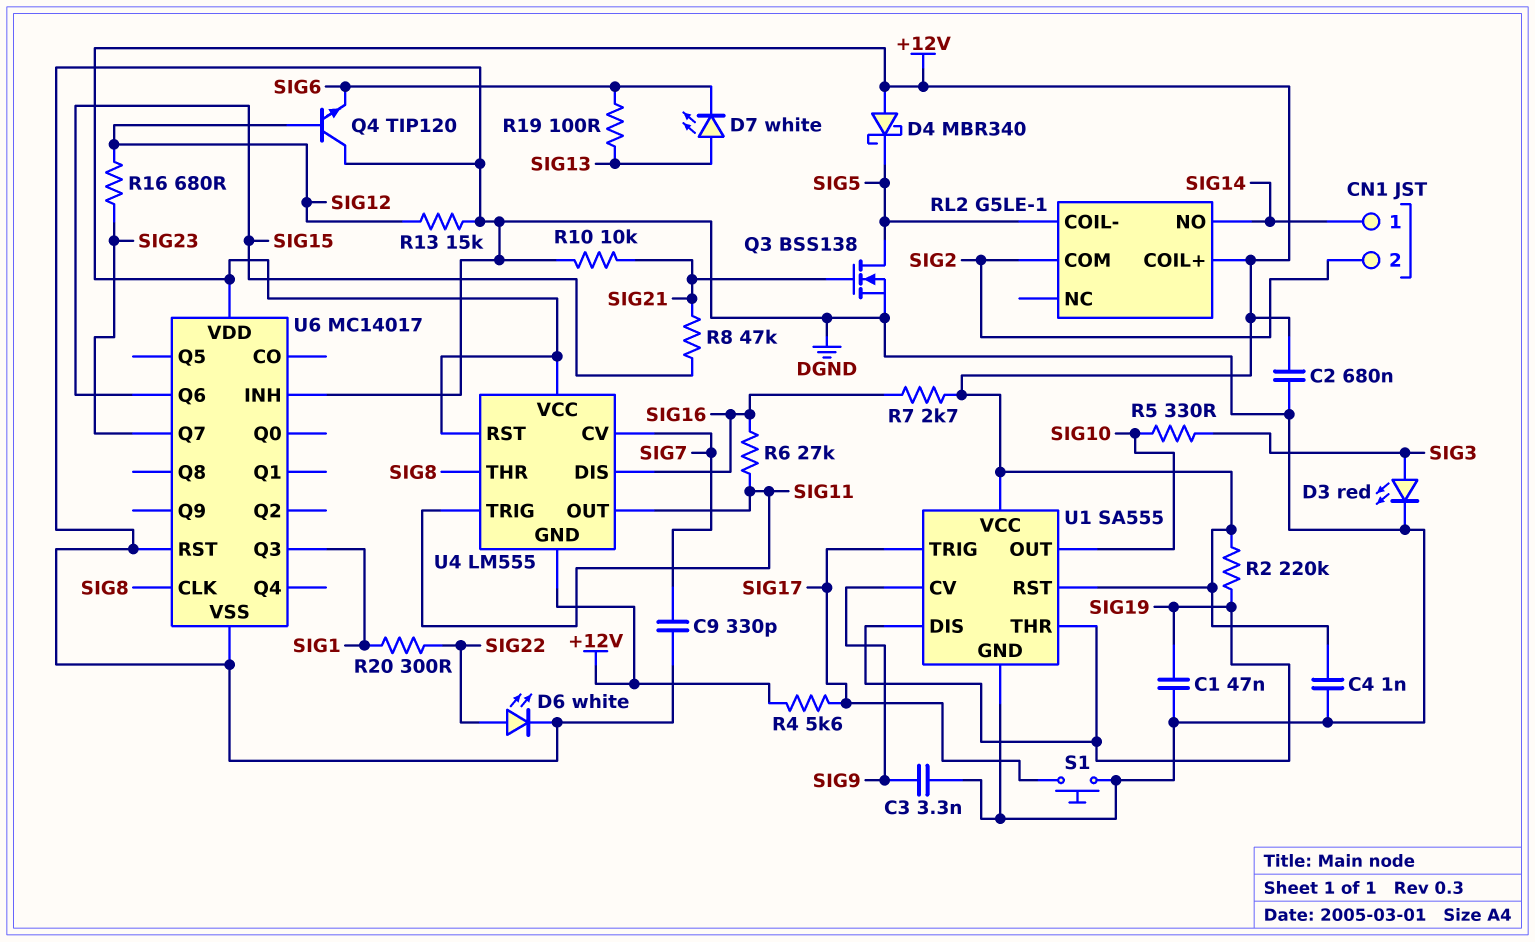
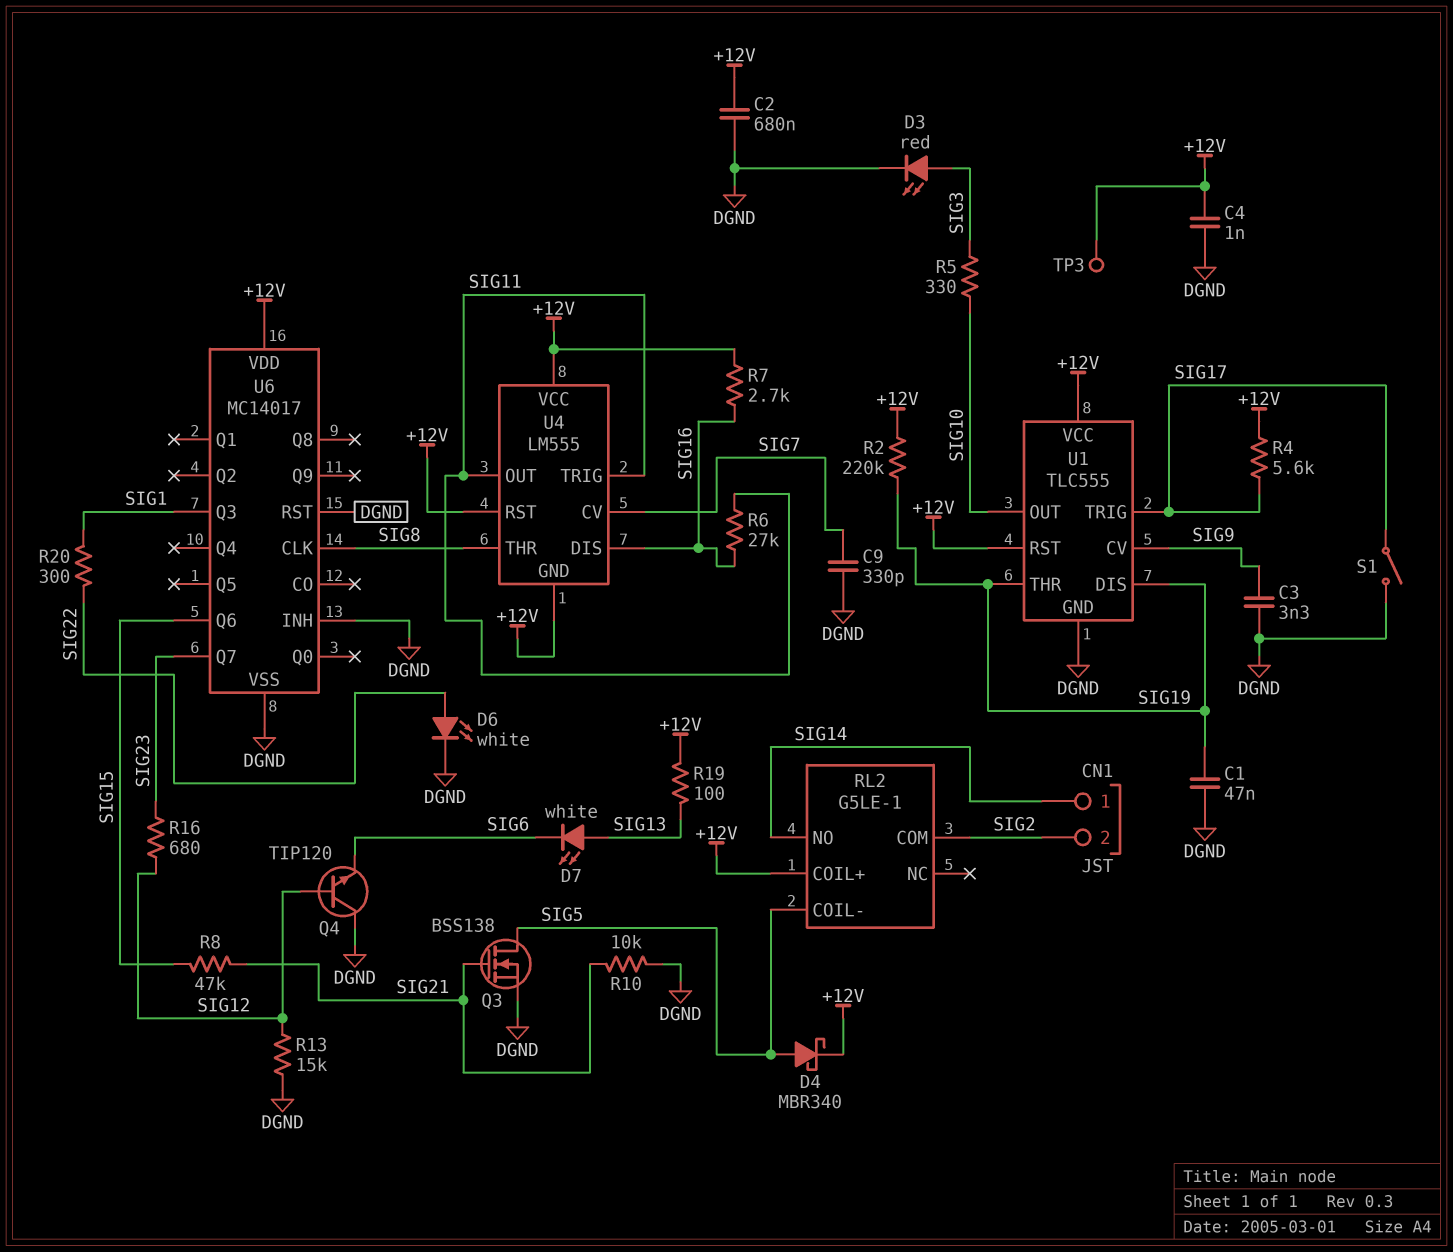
D4: schottky MBR340 (A +12V, K SIG5) -> schottky MBR340 (A SIG5, K +12V)
R19: 100 (SIG6, SIG13) -> 100 (+12V, SIG13)
S1: button (DGND, SIG17) -> switch (DGND, SIG17)
TP3: none -> test point (+12V)
U1: SA555 -> TLC555

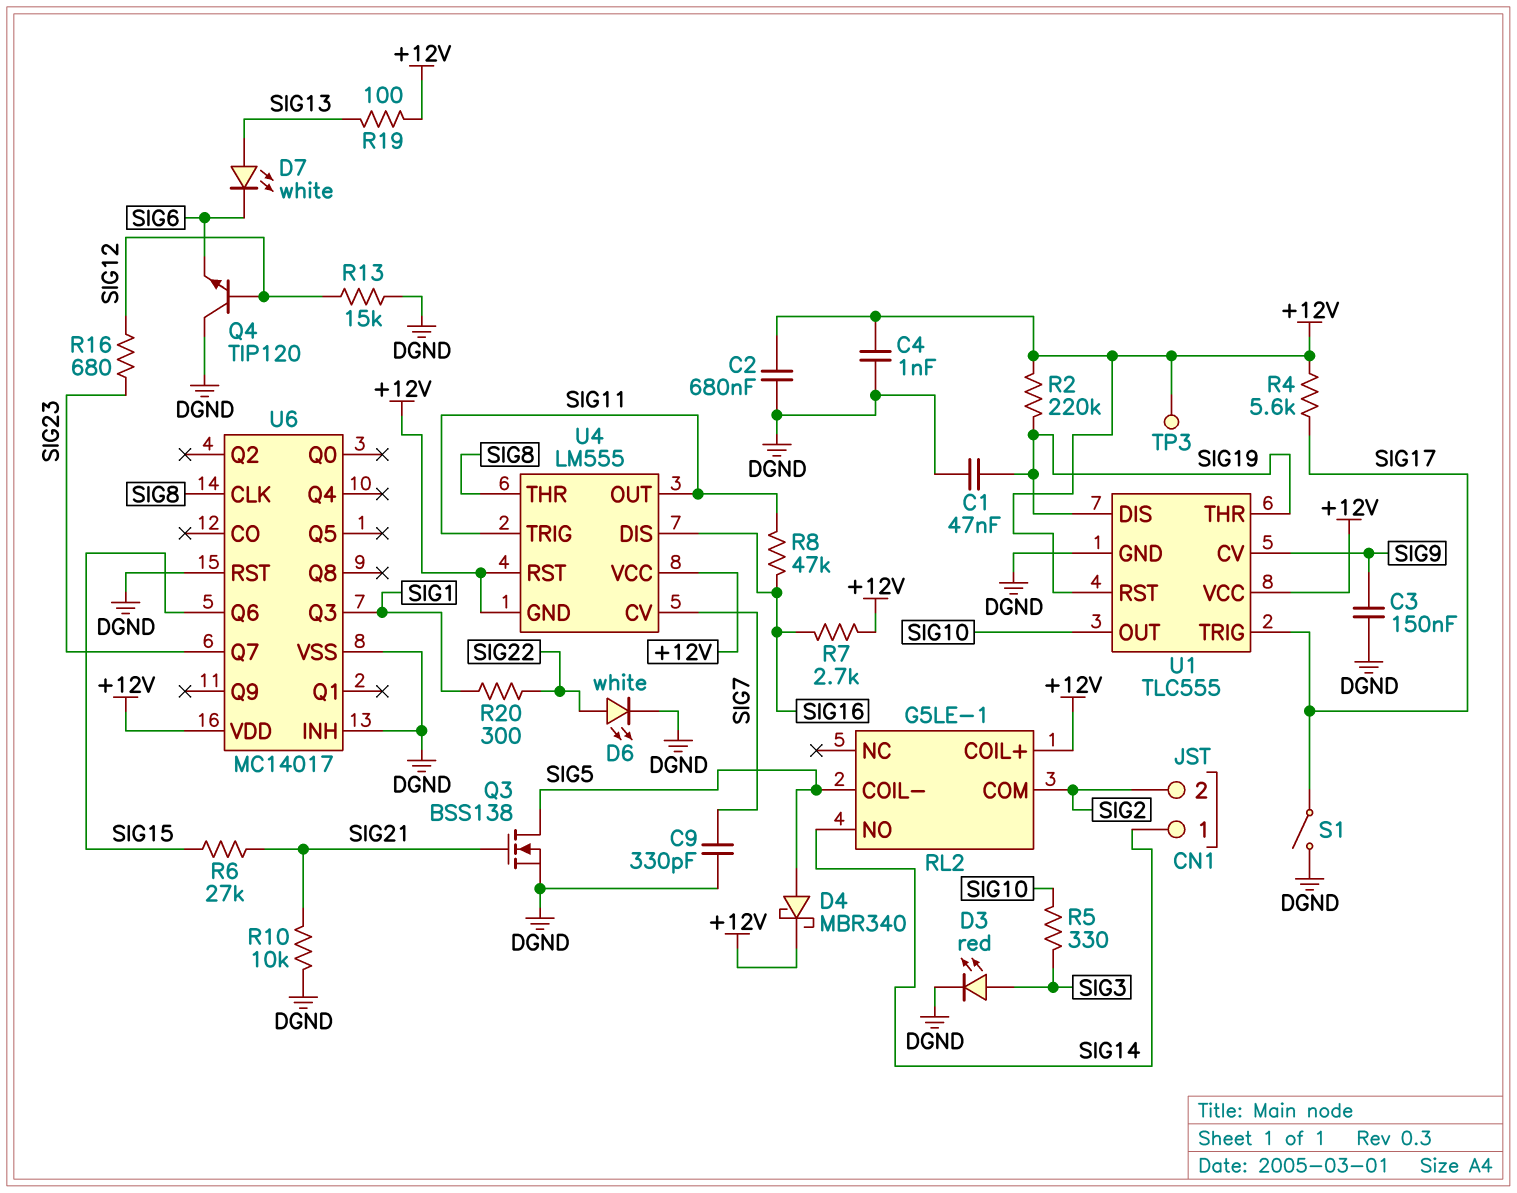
C3: 3.3nF (DGND, SIG9) -> 150nF (DGND, SIG9)
R6: 27k (SIG11, SIG16) -> 27k (SIG15, SIG21)
R8: 47k (SIG15, SIG21) -> 47k (SIG11, SIG16)

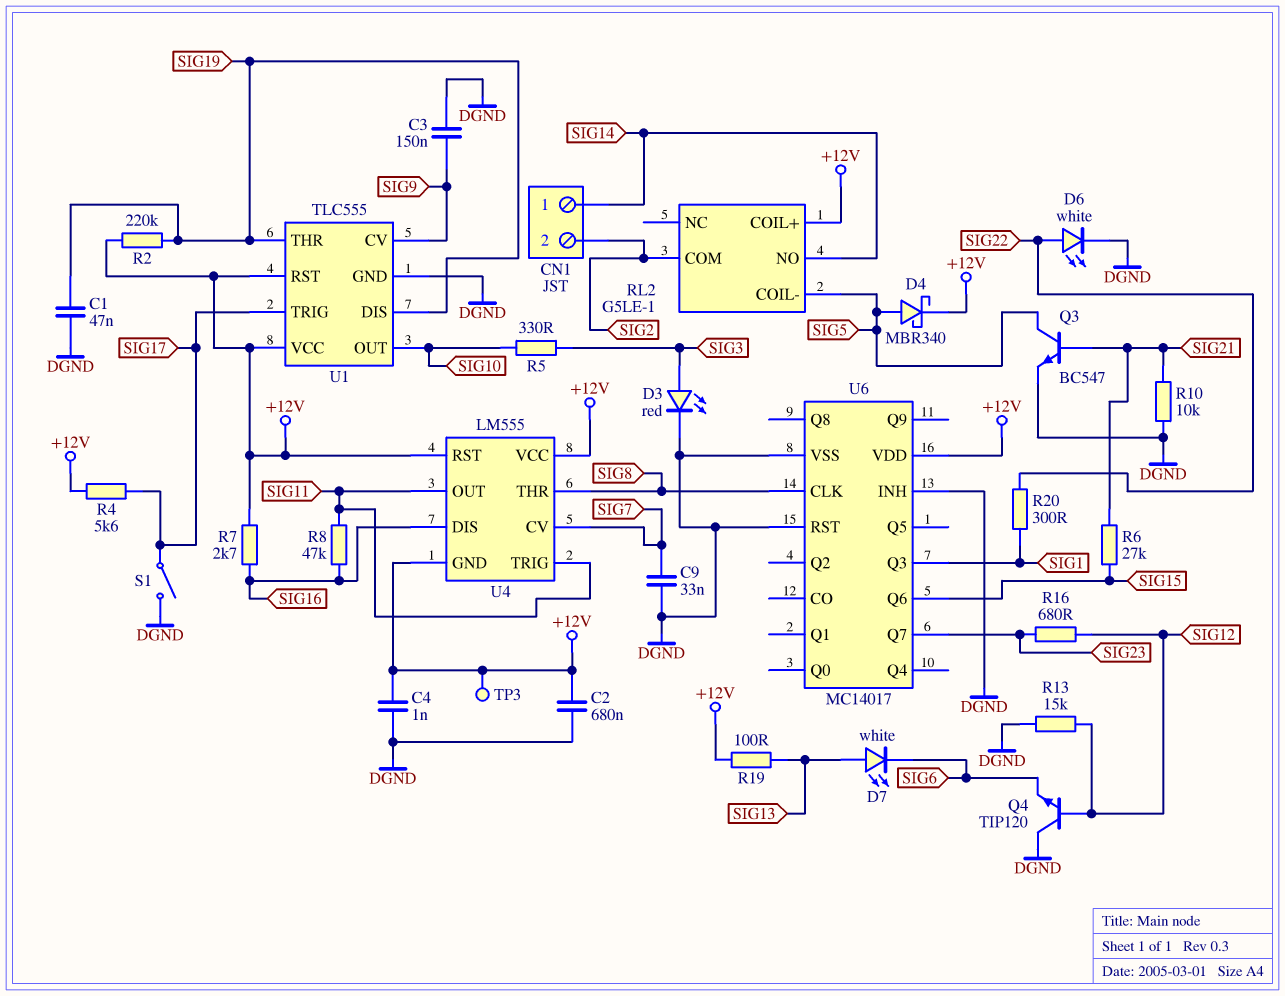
C9: 330pF (DGND, SIG7) -> 33nF (DGND, SIG7)
Q3: NMOS BSS138 (G SIG21, D SIG5, S DGND) -> NPN BC547 (B SIG21, C SIG5, E DGND)

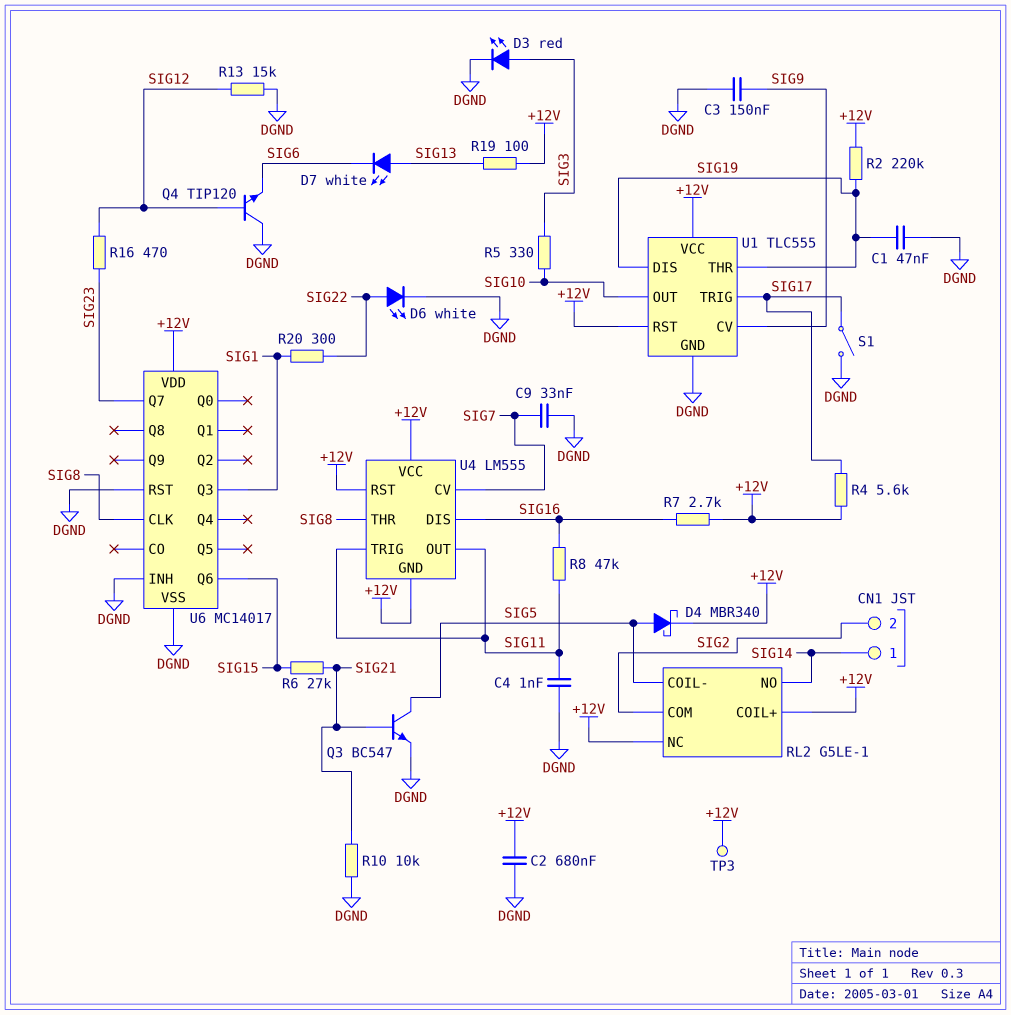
C4: 1nF (+12V, DGND) -> 1nF (DGND, SIG11)
R16: 680 (SIG12, SIG23) -> 470 (SIG12, SIG23)
RL2 pin NC: none -> +12V

